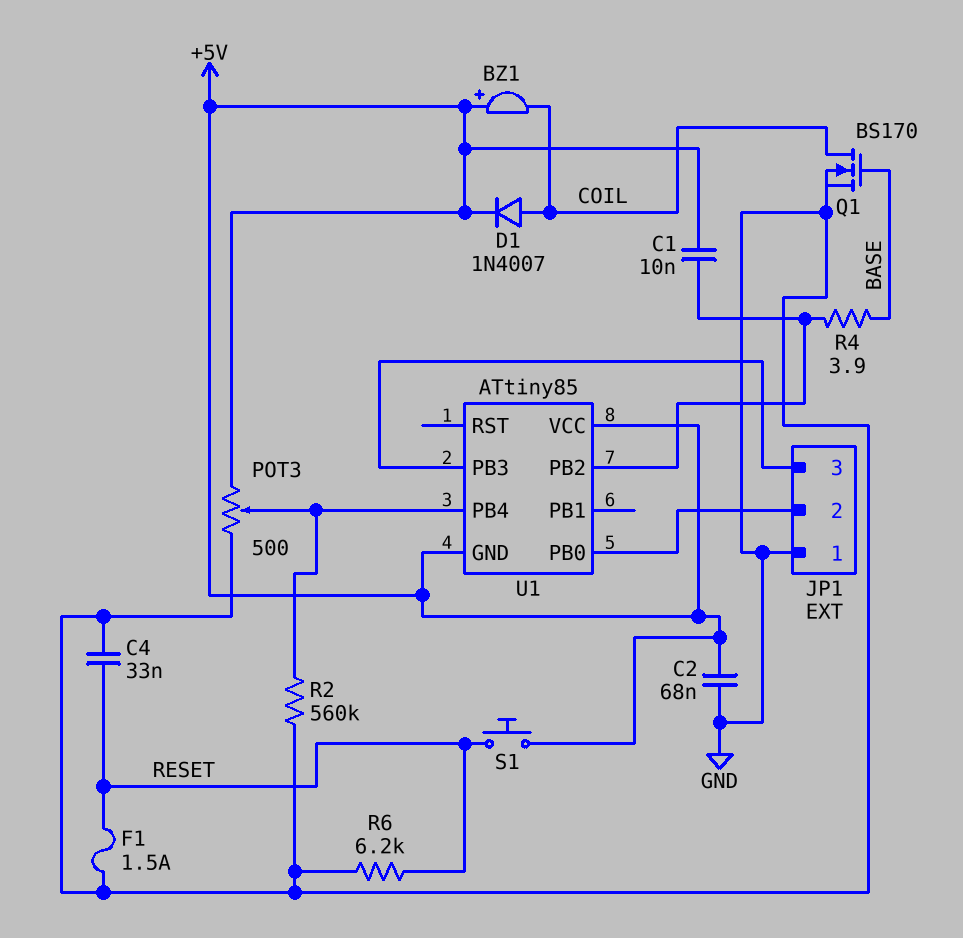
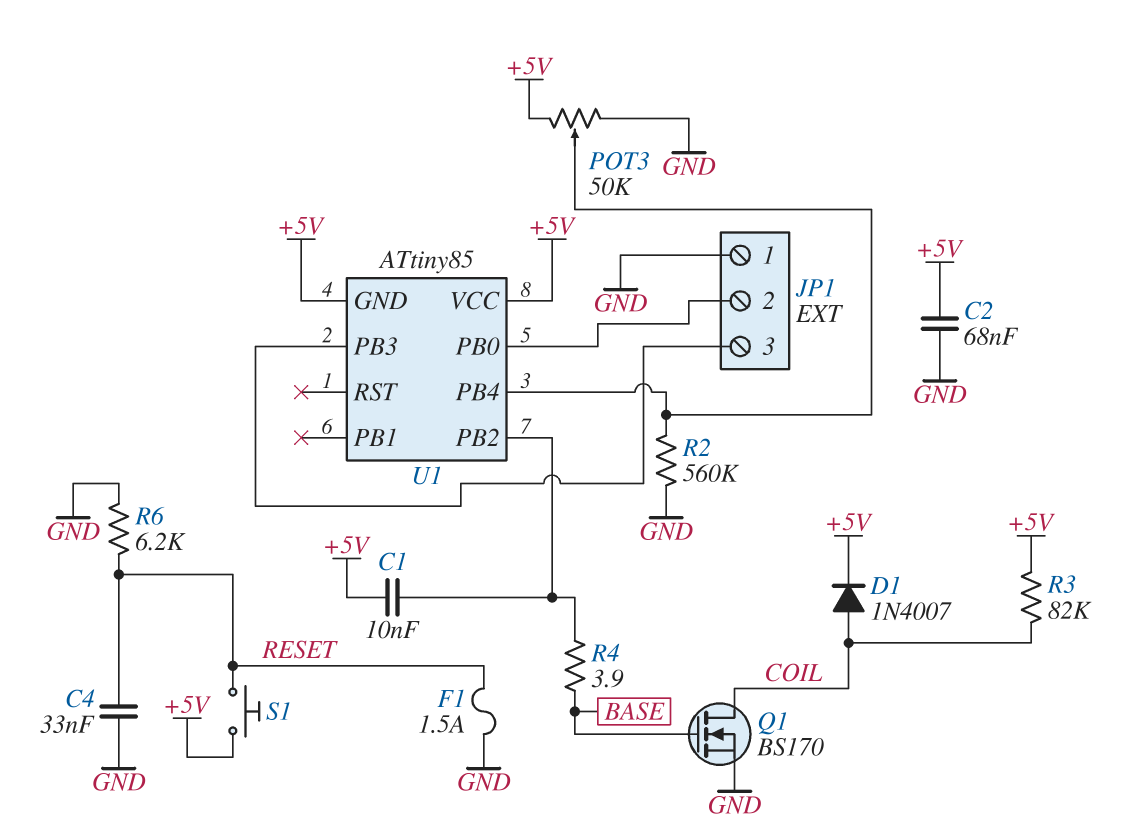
BZ1: buzzer (plus +5V, minus COIL) -> none
POT3: 500 (+5V, GND, wiper U1/PB4) -> 50k (+5V, GND, wiper U1/PB4)
R3: none -> 82k (+5V, COIL)

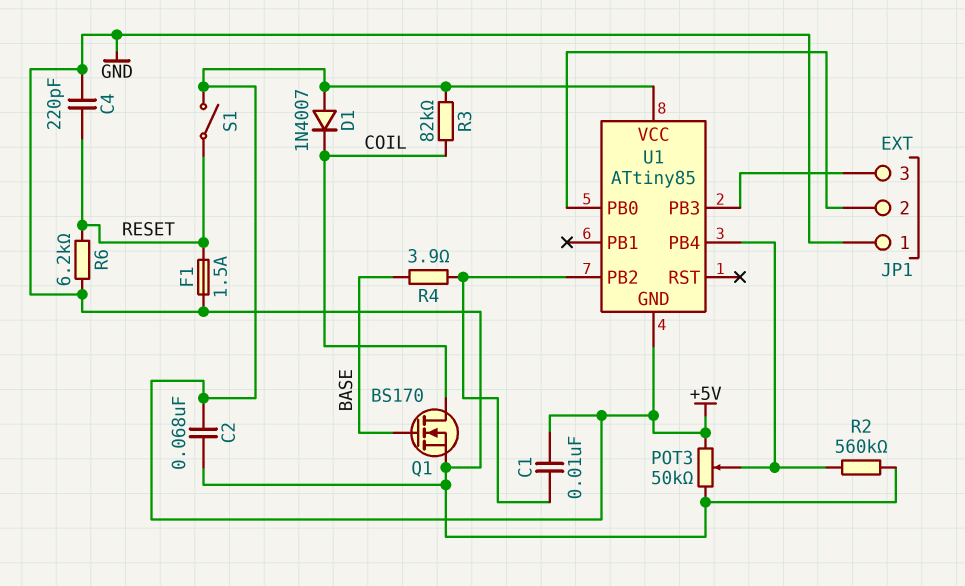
C4: 33nF (GND, RESET) -> 220pF (GND, RESET)
D1: diode 1N4007 (A COIL, K +5V) -> diode 1N4007 (A +5V, K COIL)
S1: button (+5V, RESET) -> switch (+5V, RESET)

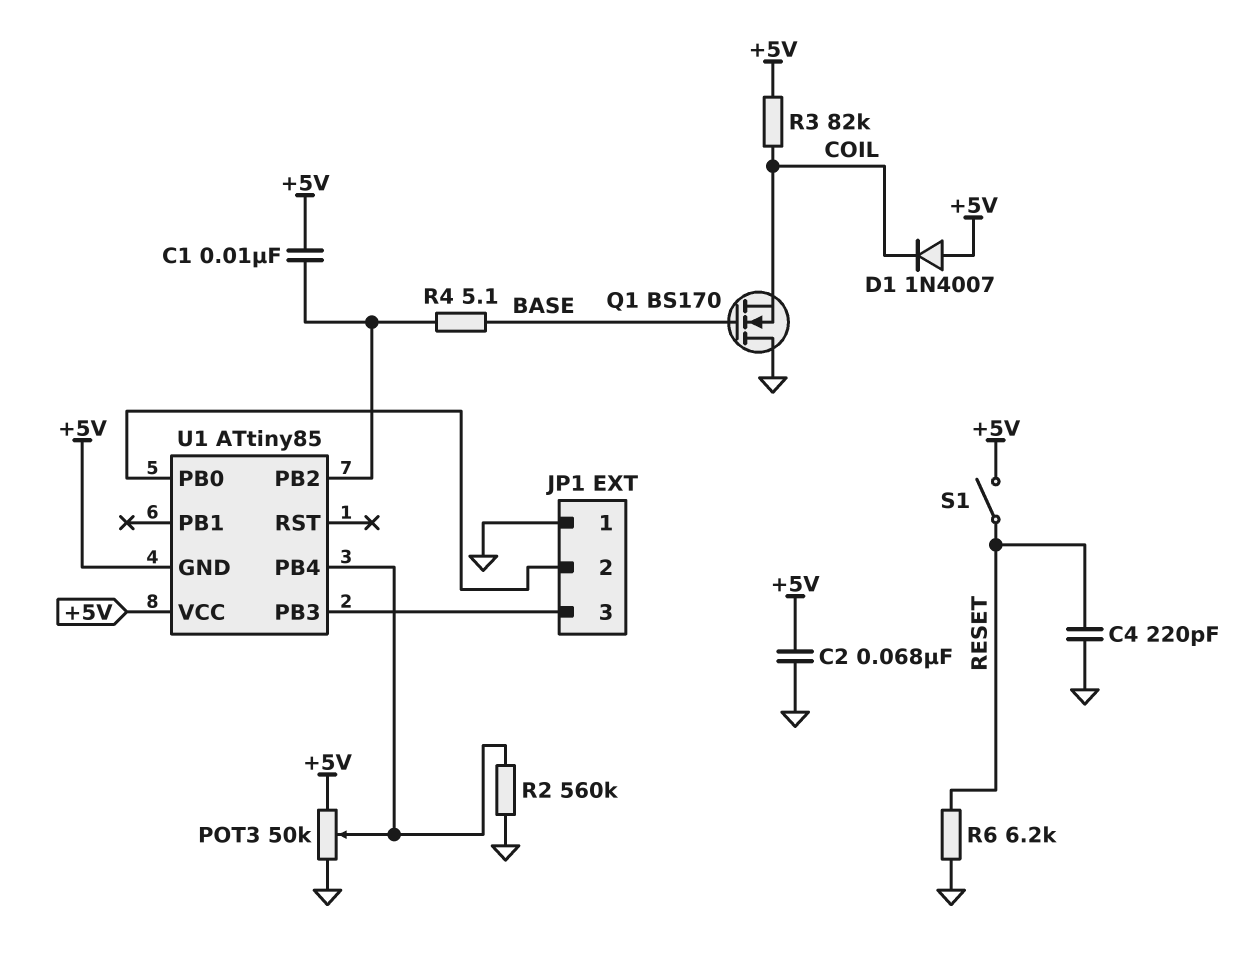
F1: 1.5A (GND, RESET) -> none
Q1: NMOS BS170 (G BASE, D COIL, S GND) -> NMOS BS170 (G BASE, D GND, S COIL)
R4: 3.9 (BASE, U1/PB2) -> 5.1 (BASE, U1/PB2)

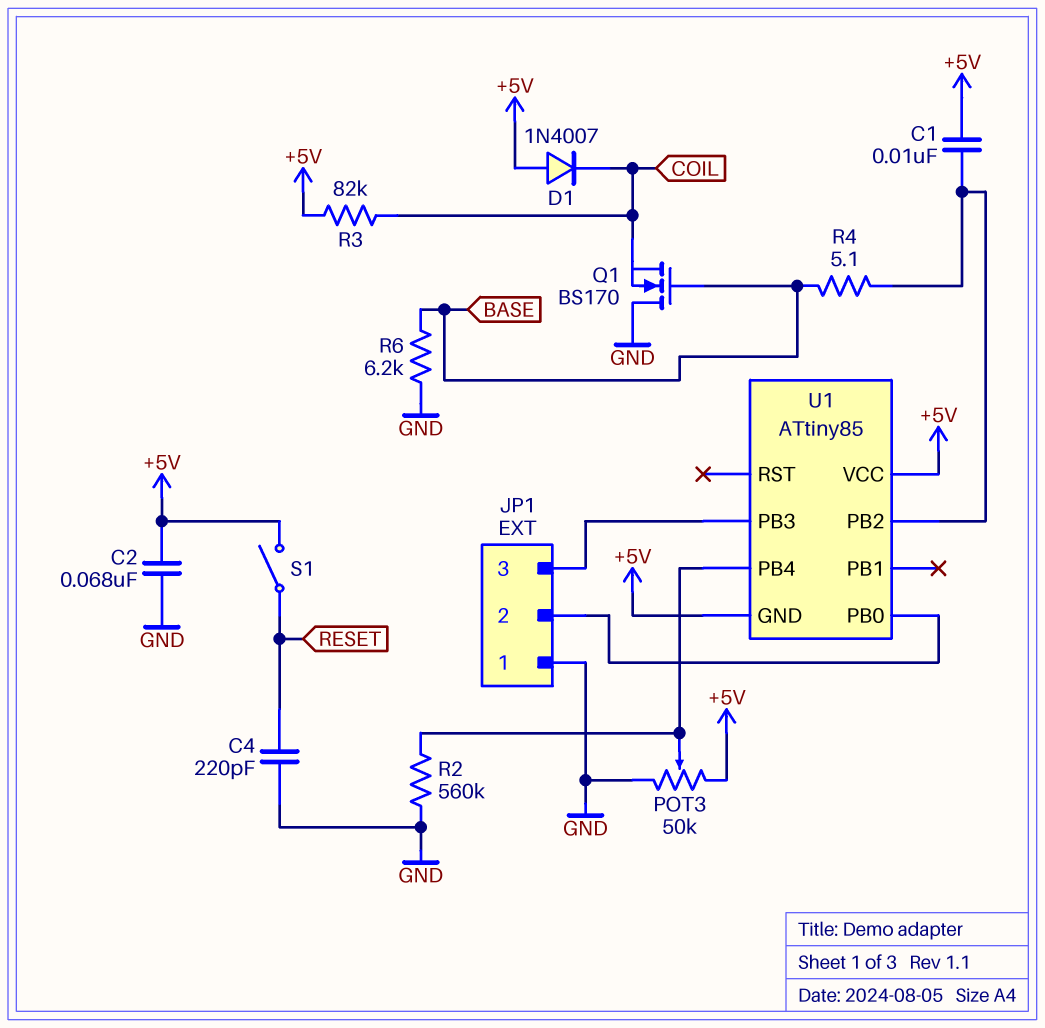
R6: 6.2k (GND, RESET) -> 6.2k (BASE, GND)

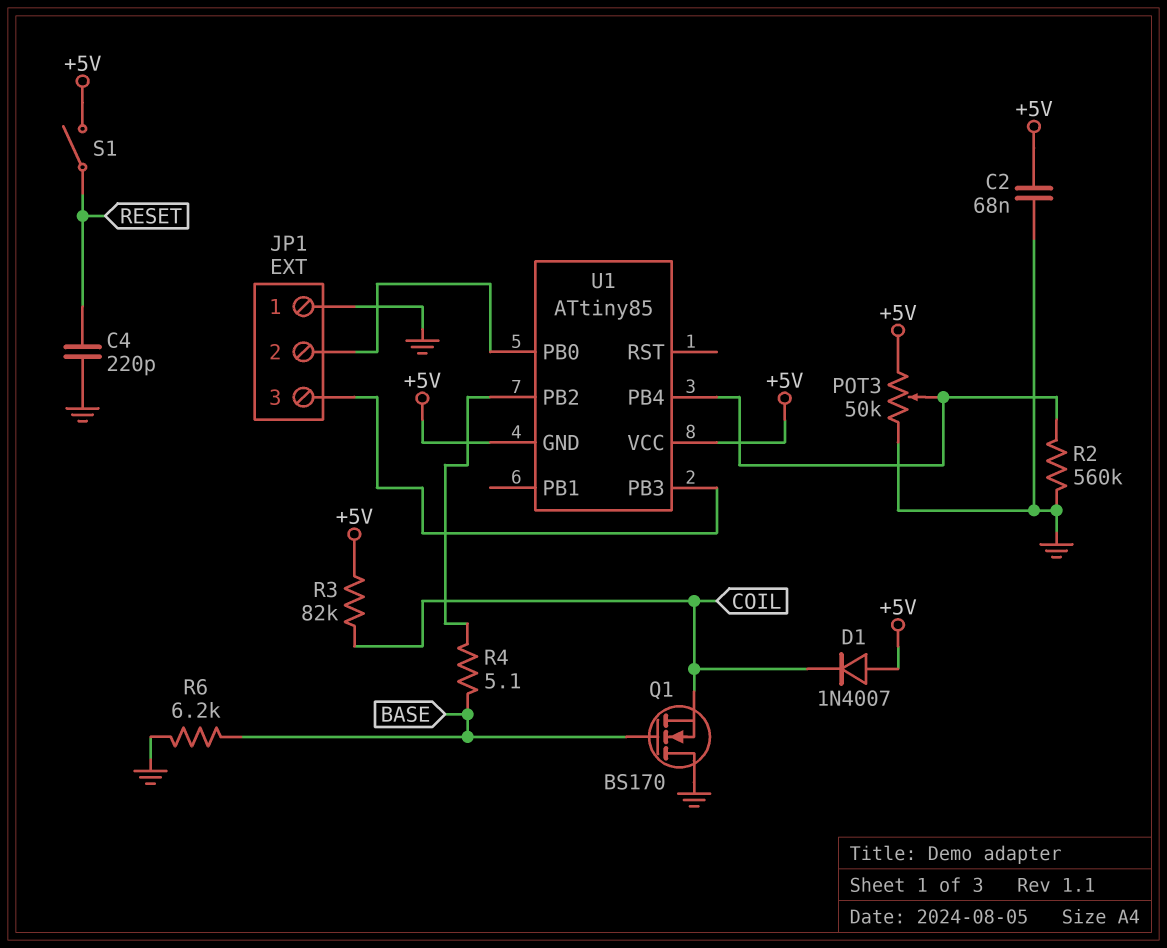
C1: 10nF (+5V, U1/PB2) -> none

